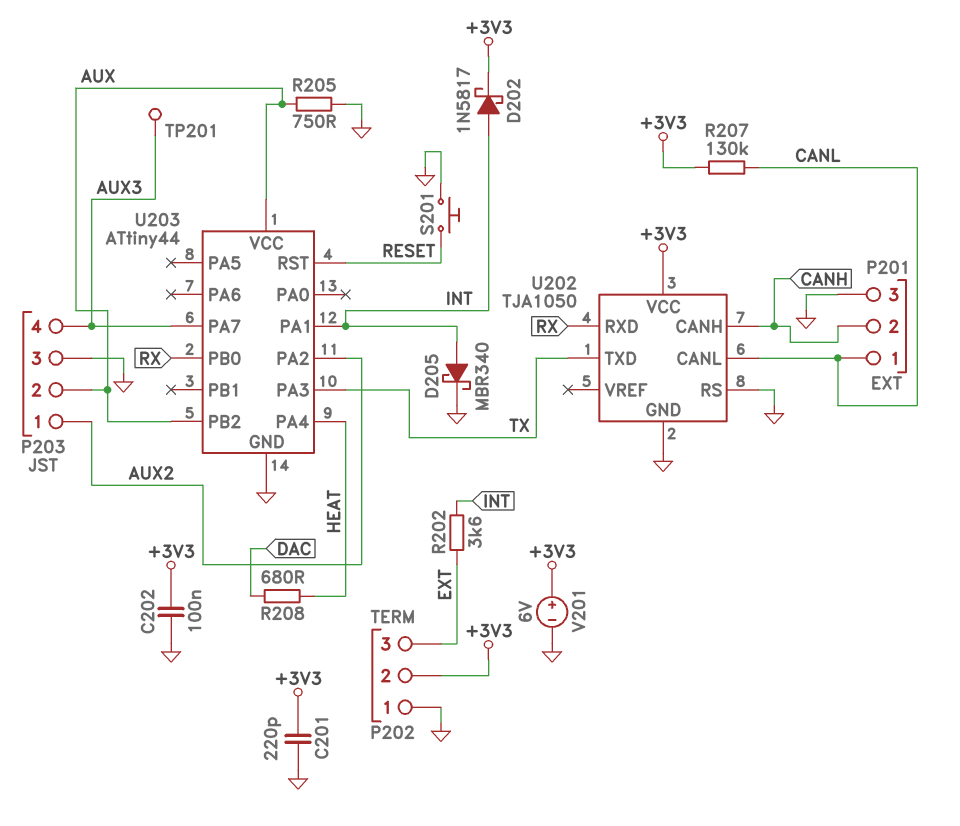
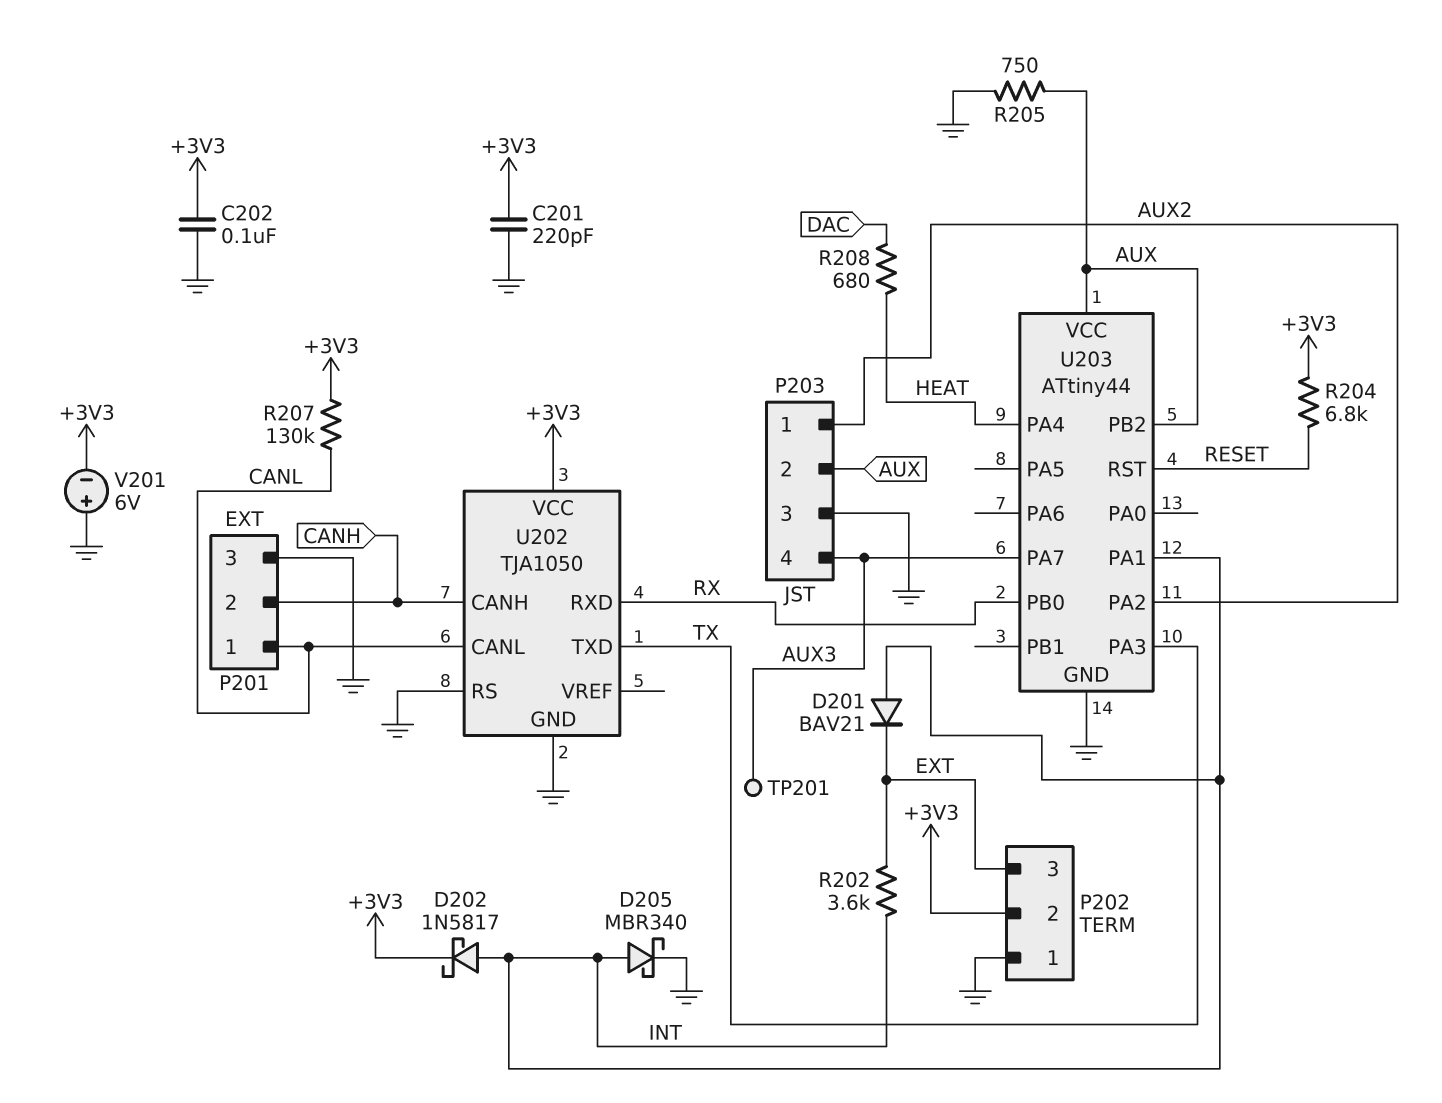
D201: none -> diode BAV21 (A INT, K EXT)
R204: none -> 6.8k (+3V3, RESET)
S201: button (GND, RESET) -> none
V201: 6V (plus +3V3, minus GND) -> 6V (plus GND, minus +3V3)

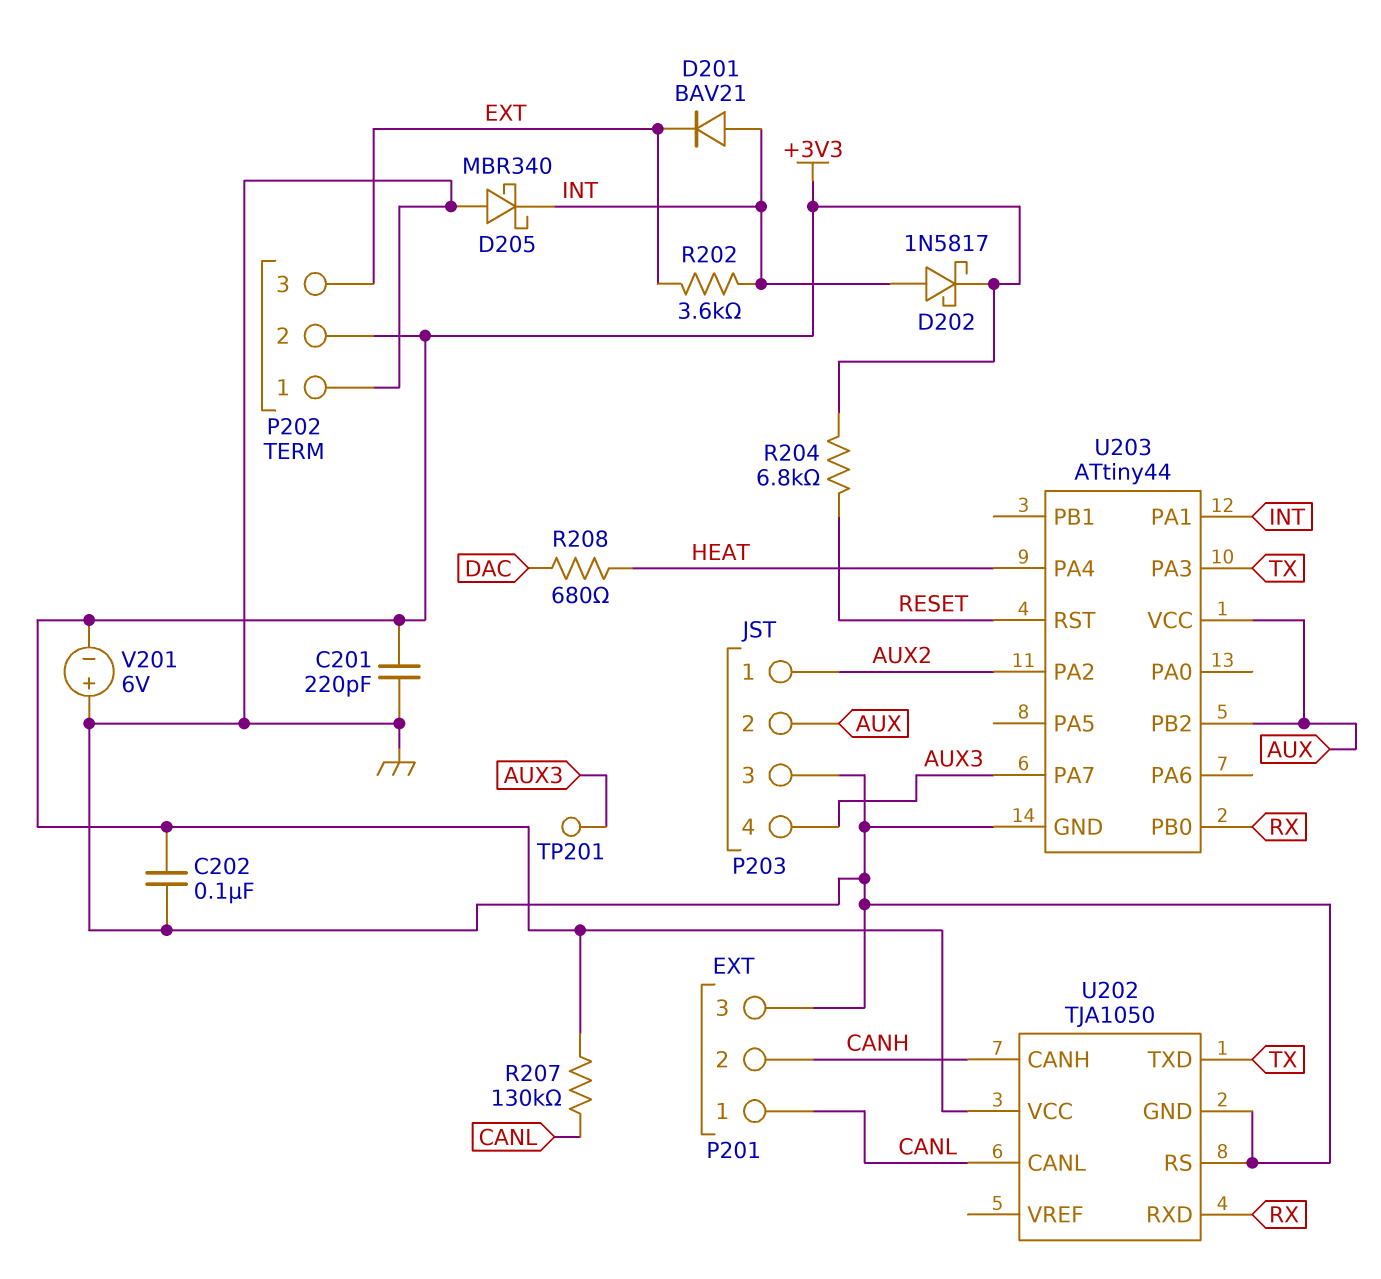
D205: schottky MBR340 (A INT, K GND) -> schottky MBR340 (A GND, K INT)
R205: 750 (AUX, GND) -> none

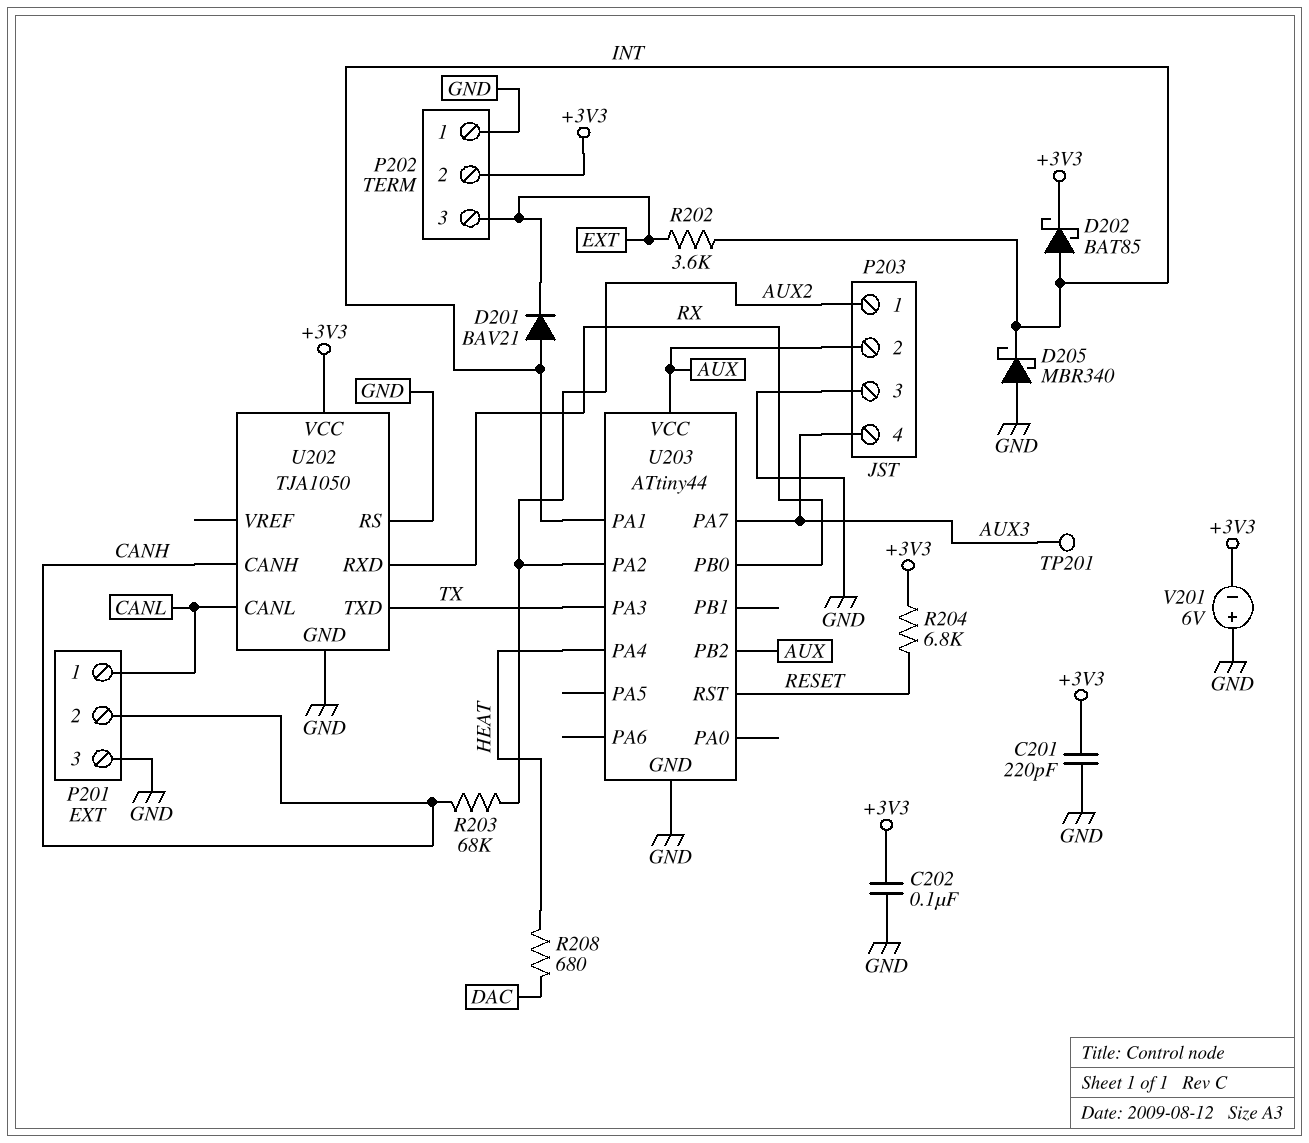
D202: schottky 1N5817 (A INT, K +3V3) -> schottky BAT85 (A INT, K +3V3)
R203: none -> 68k (AUX2, CANH)
R207: 130k (+3V3, CANL) -> none

